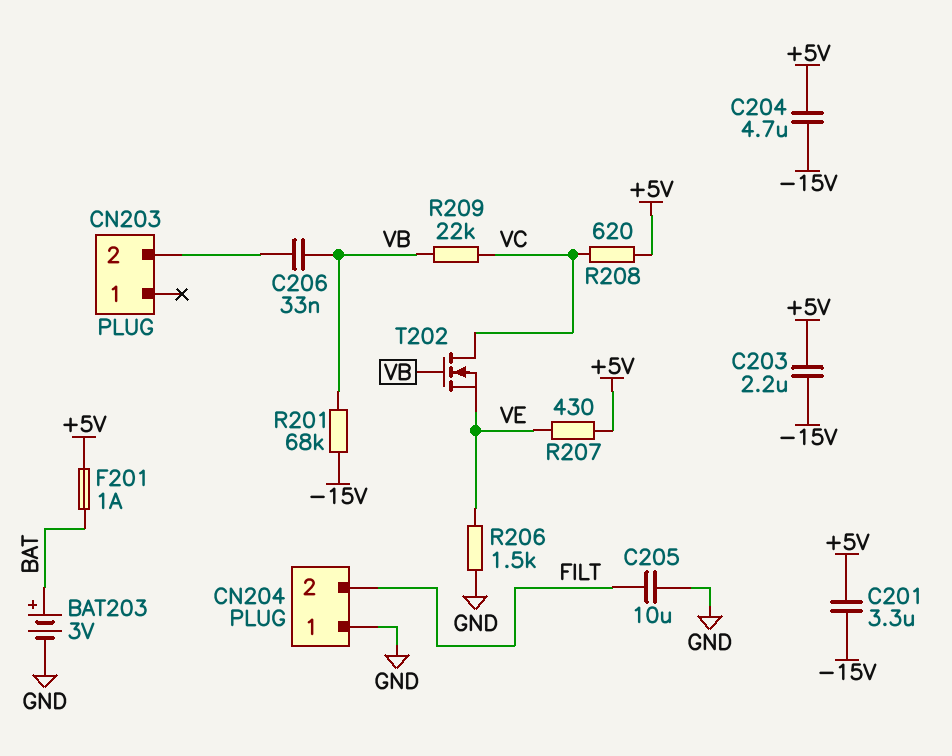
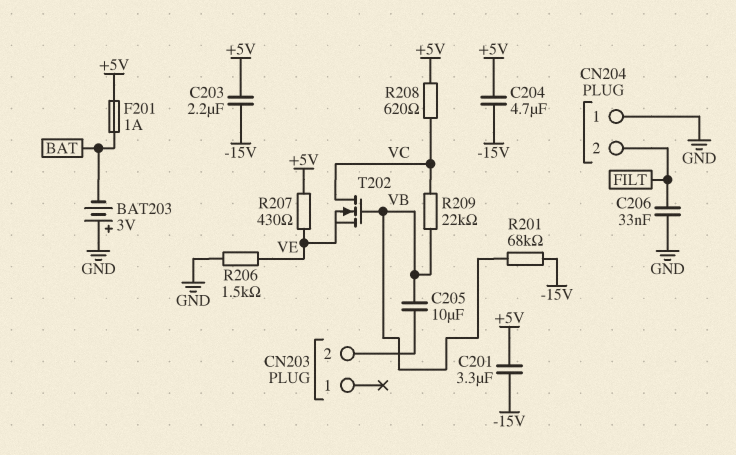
BAT203: 3V (plus BAT, minus GND) -> 3V (plus GND, minus BAT)
C205: 10uF (FILT, GND) -> 10uF (CN203/2, VB)
C206: 33nF (CN203/2, VB) -> 33nF (FILT, GND)

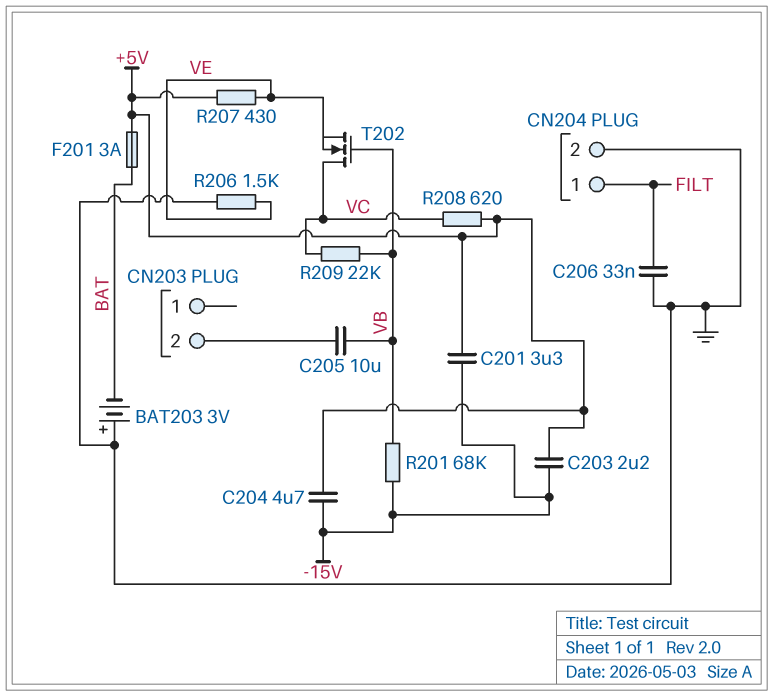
CN204 pin 1: GND -> FILT
CN204 pin 2: FILT -> GND
F201: 1A (+5V, BAT) -> 3A (+5V, BAT)

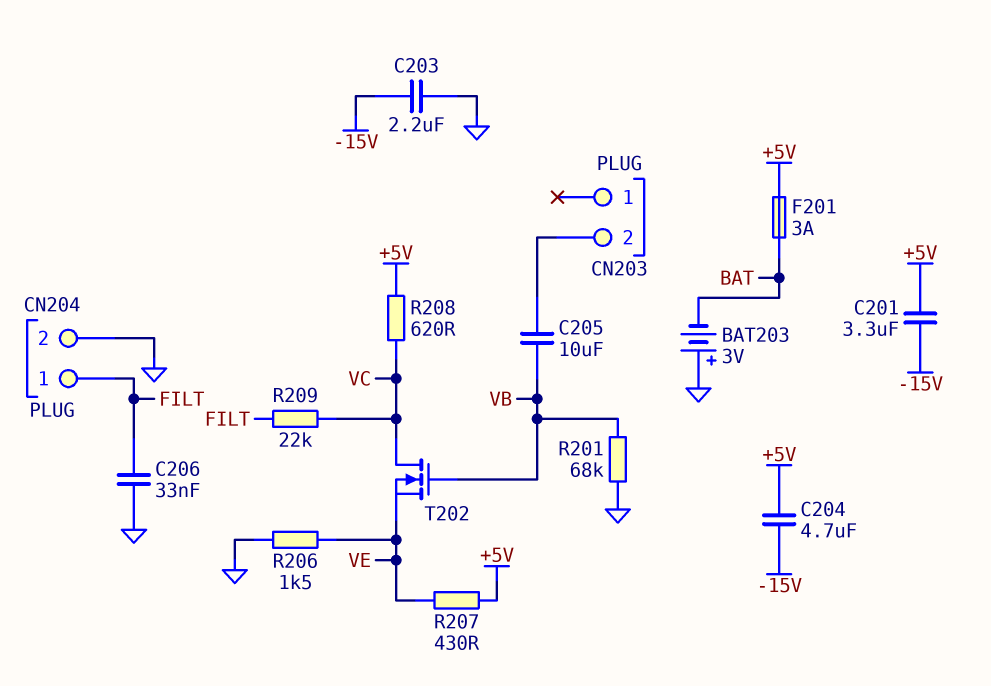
C203: 2.2uF (+5V, -15V) -> 2.2uF (-15V, GND)
R201: 68k (-15V, VB) -> 68k (GND, VB)
R209: 22k (VB, VC) -> 22k (FILT, VC)

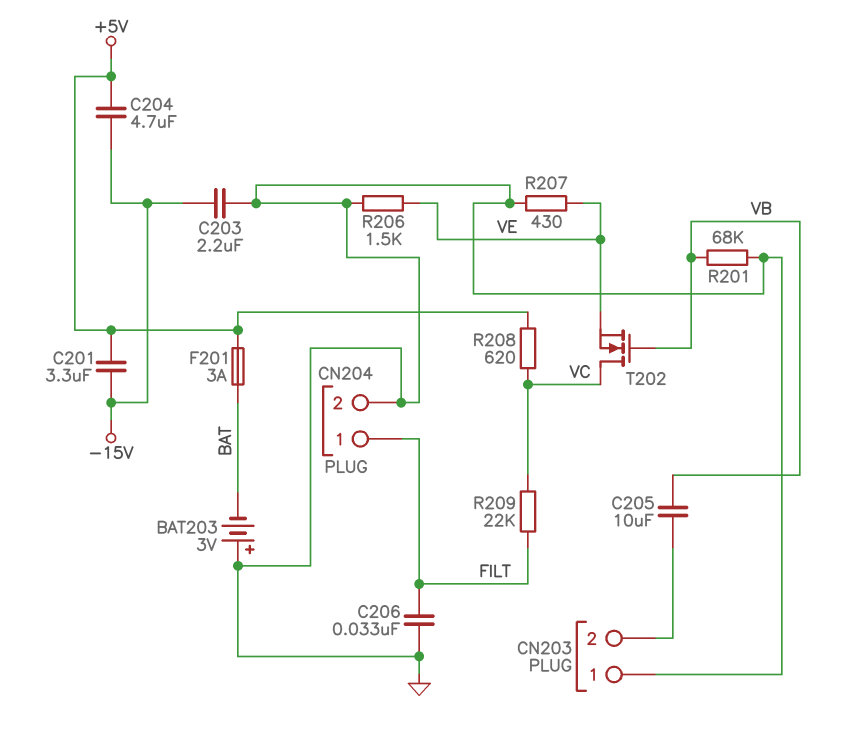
CN203 pin 1: none -> GND
R207: 430 (+5V, VE) -> 430 (GND, VE)

